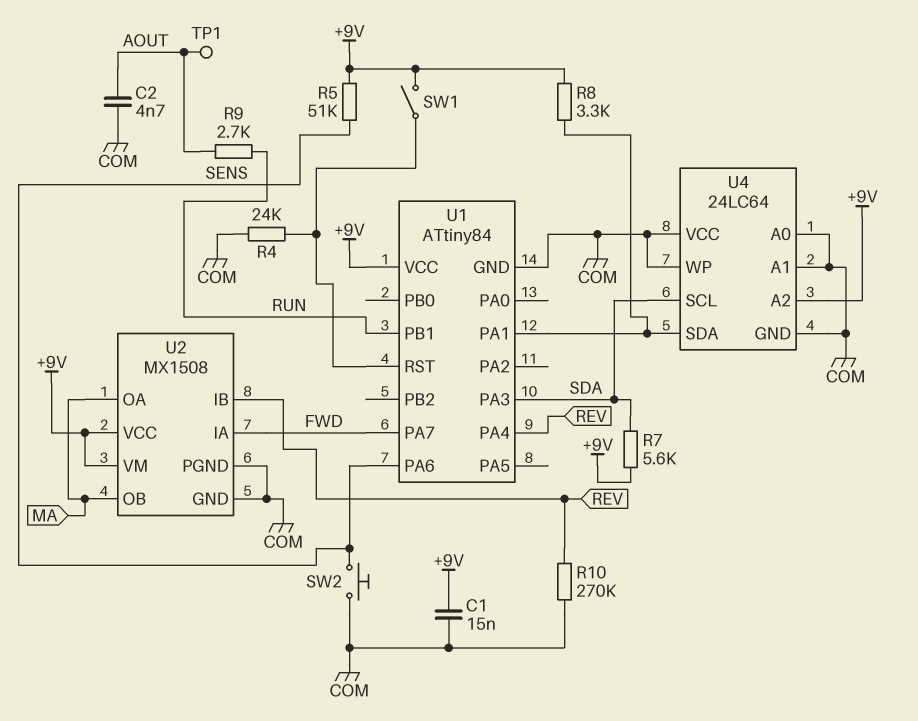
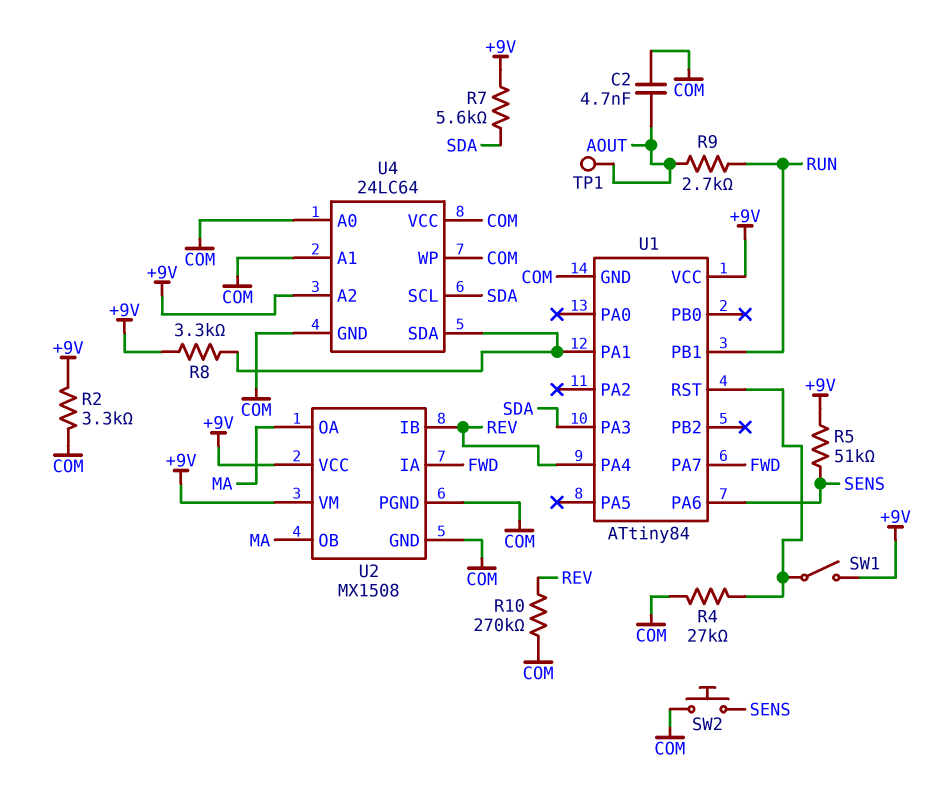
C1: 15nF (+9V, COM) -> none
R2: none -> 3.3k (+9V, COM)
R4: 24k (COM, U1/RST) -> 27k (COM, U1/RST)

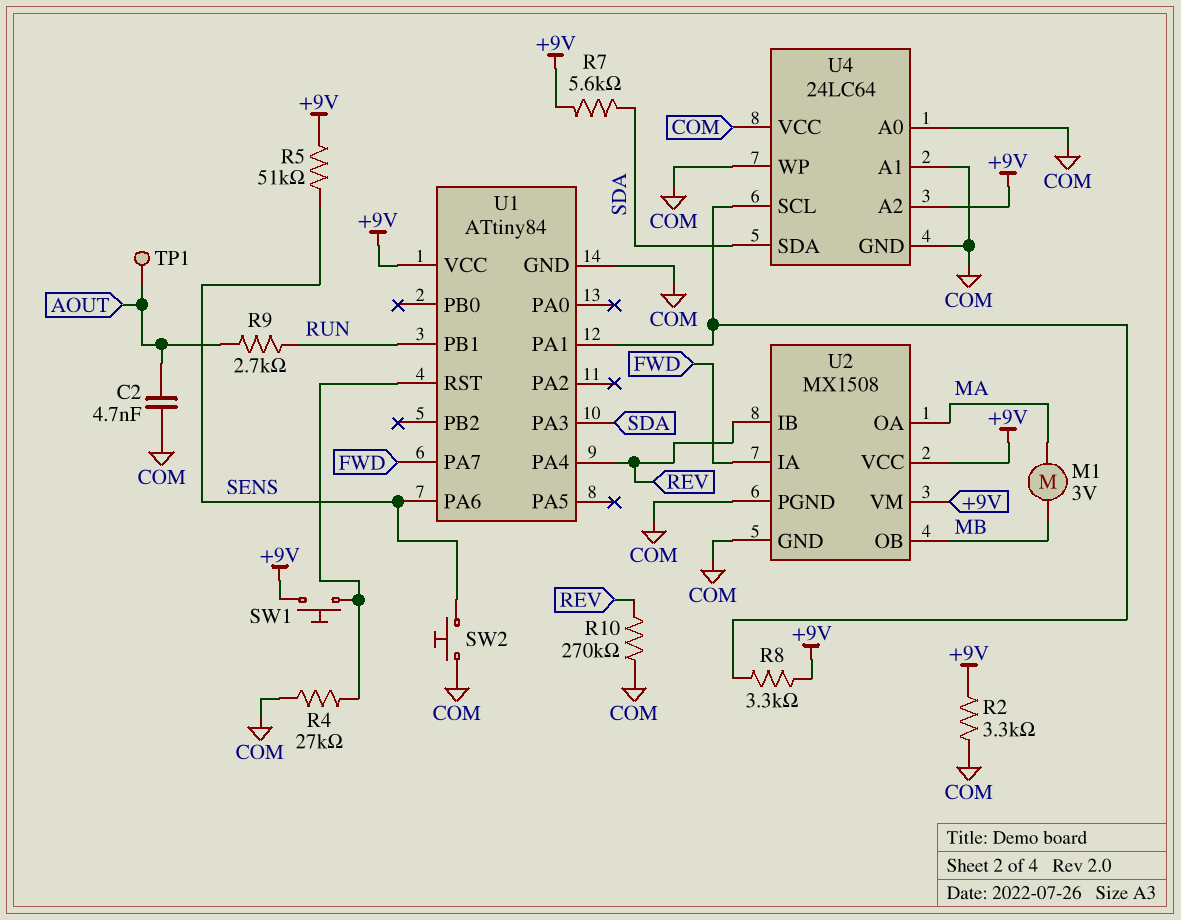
M1: none -> motor 3V (MA, MB)
SW1: switch (+9V, U1/RST) -> button (+9V, U1/RST)
U2 pin OB: MA -> MB
U4 pin SCL: SDA -> U1/PA1
U4 pin SDA: U1/PA1 -> SDA

